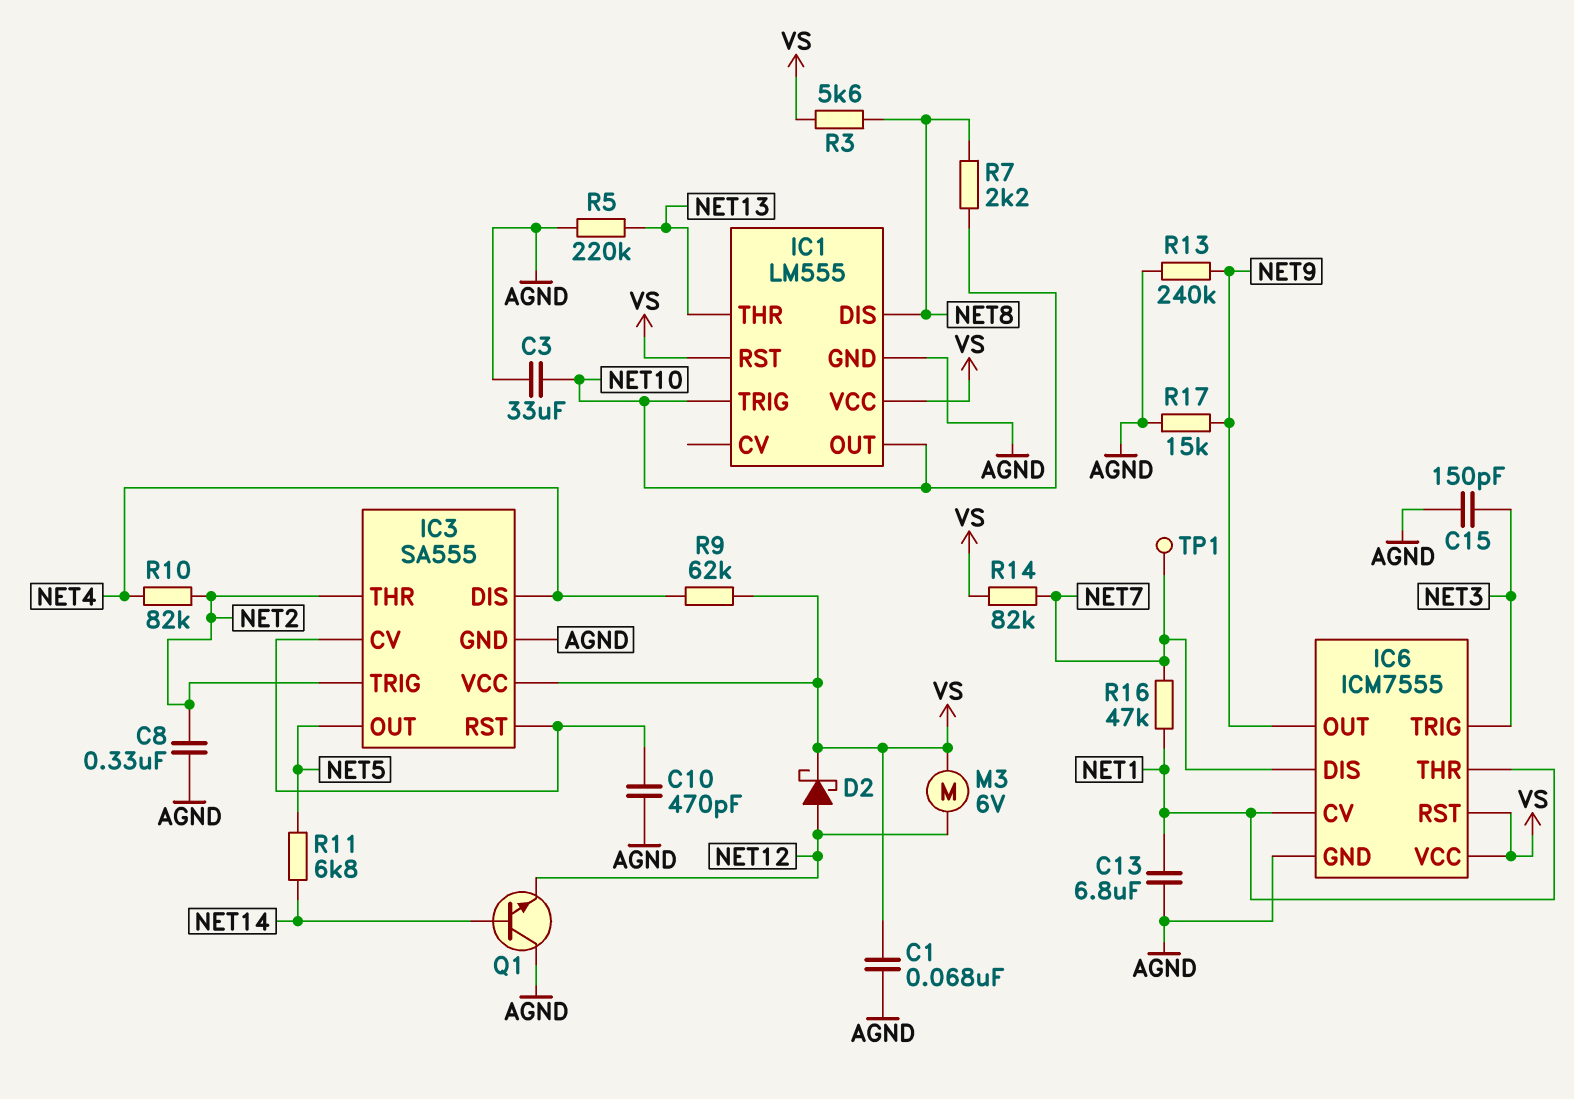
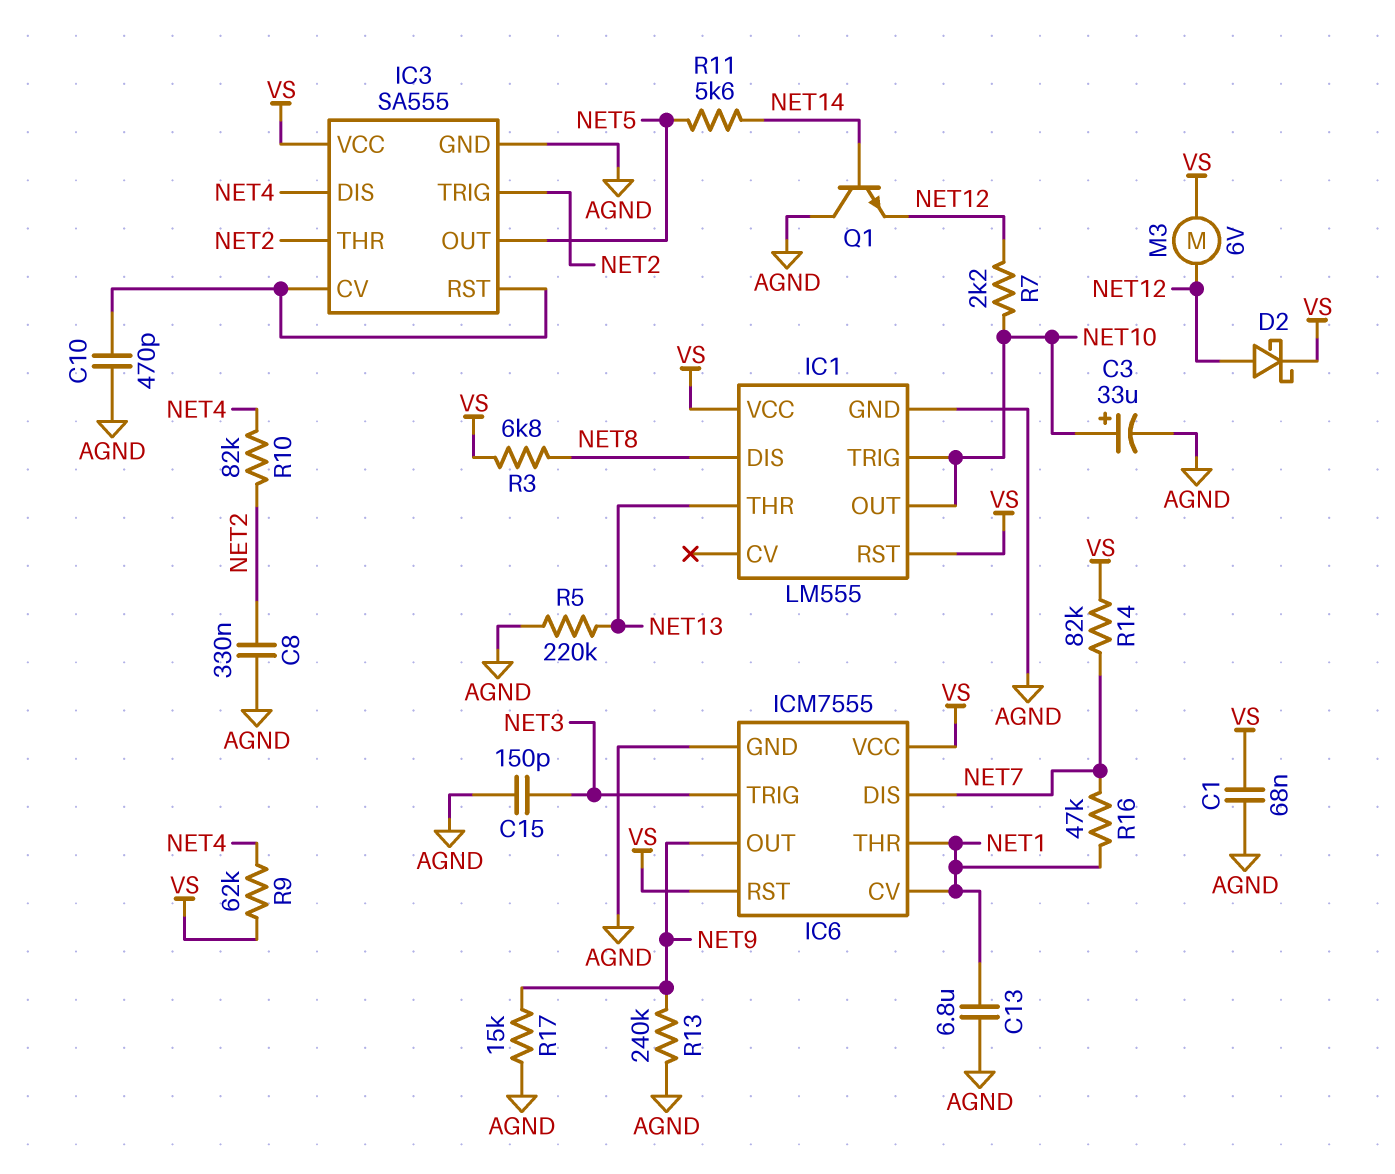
C3: 33uF (AGND, NET10) -> 33uF (plus NET10, minus AGND)
R3: 5.6k (NET8, VS) -> 6.8k (NET8, VS)
R7: 2.2k (NET8, NET10) -> 2.2k (NET10, NET12)
R11: 6.8k (NET5, NET14) -> 5.6k (NET5, NET14)
TP1: test point (NET7) -> none

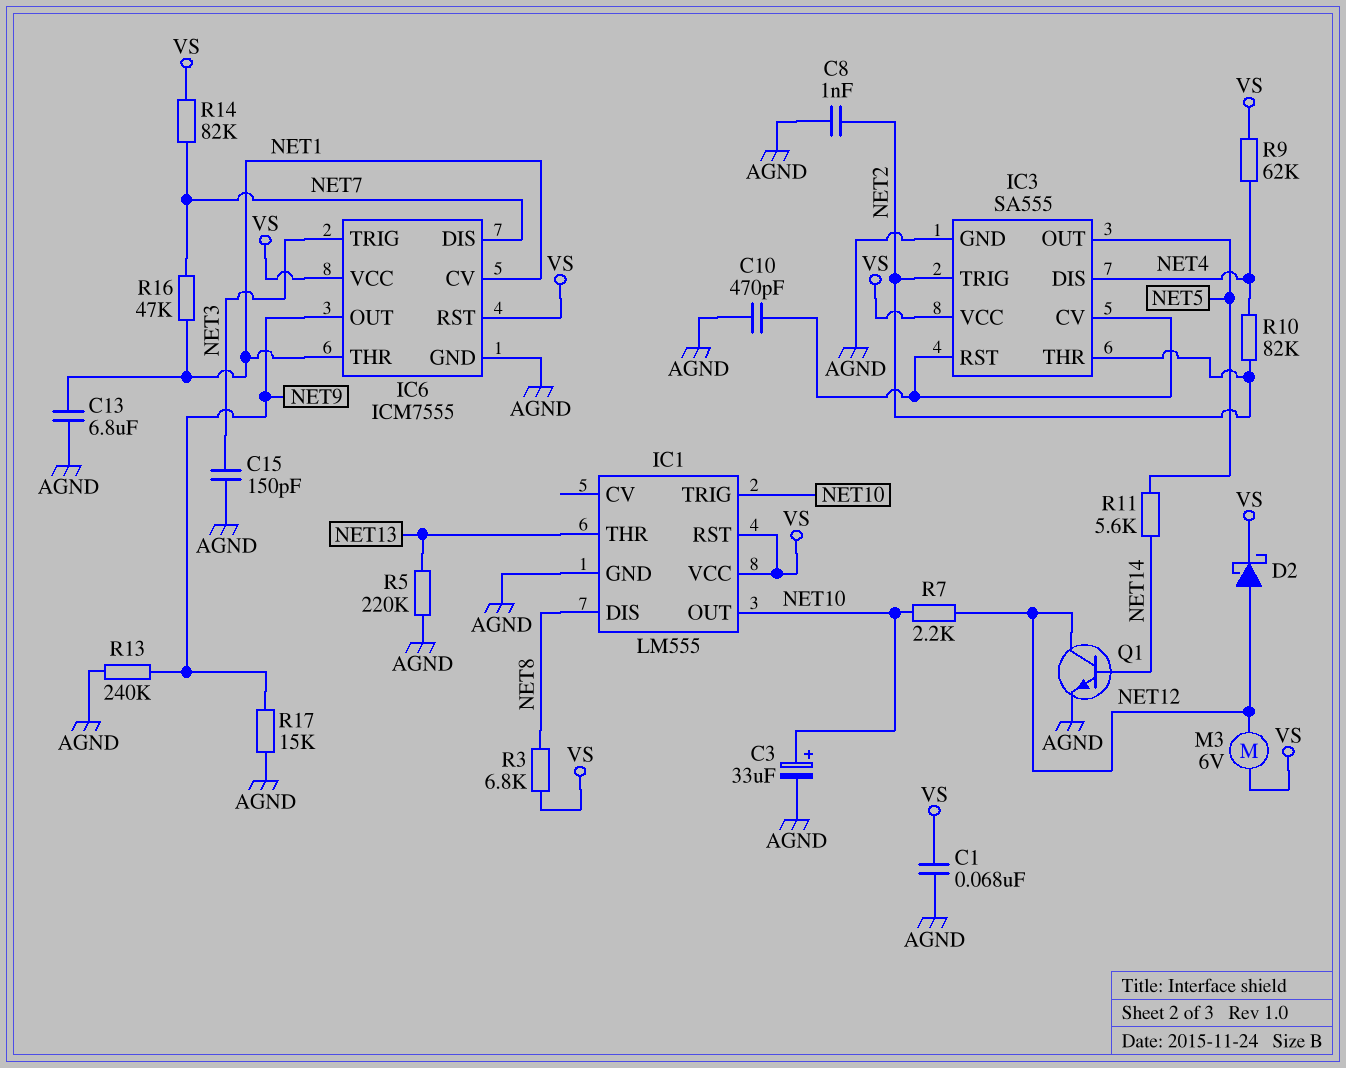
C8: 330nF (AGND, NET2) -> 1nF (AGND, NET2)
Q1: NPN (B NET14, C AGND, E NET12) -> NPN (B NET14, C NET12, E AGND)

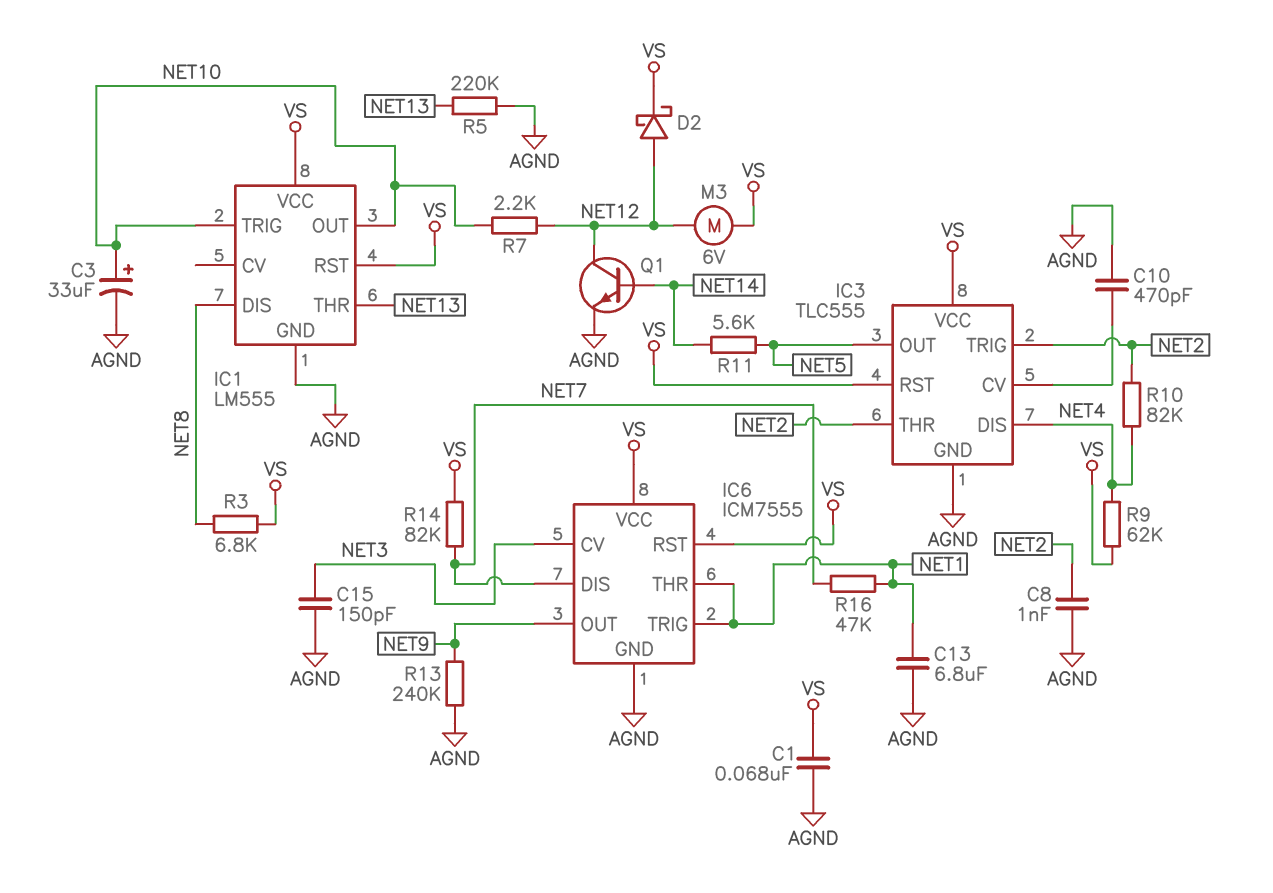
IC3: SA555 -> TLC555
IC3 pin RST: IC3/CV -> VS
IC6 pin CV: NET1 -> NET3
IC6 pin TRIG: NET3 -> NET1
R17: 15k (AGND, NET9) -> none

